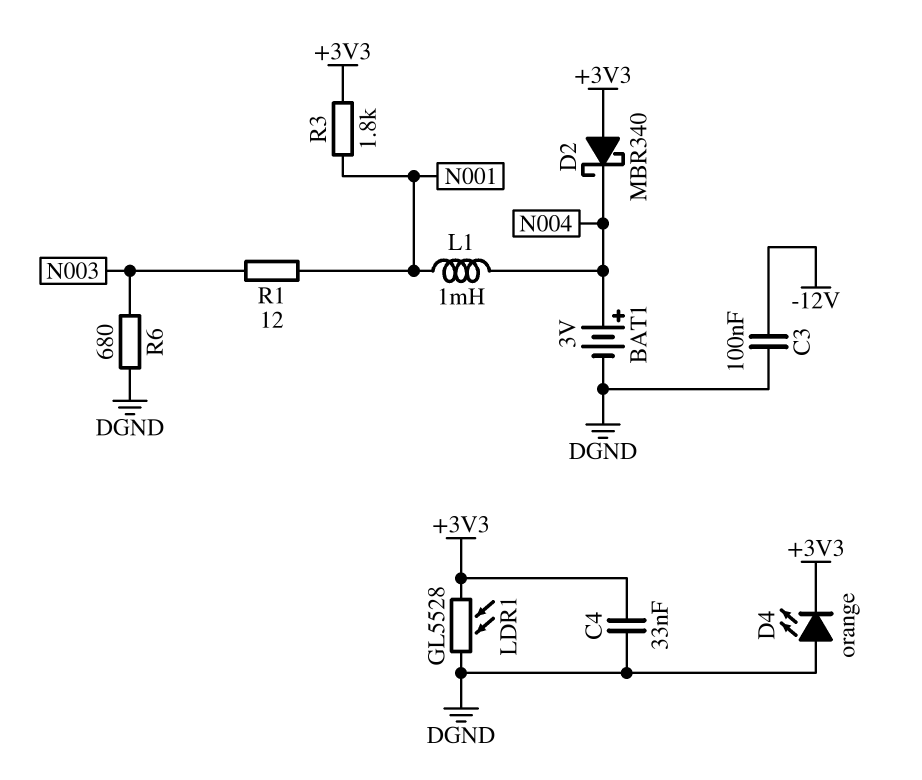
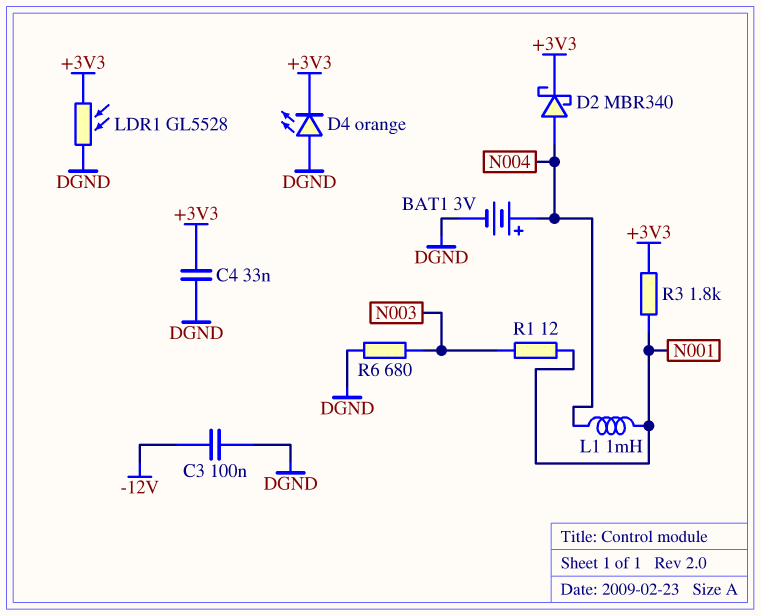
D2: schottky MBR340 (A +3V3, K N004) -> schottky MBR340 (A N004, K +3V3)

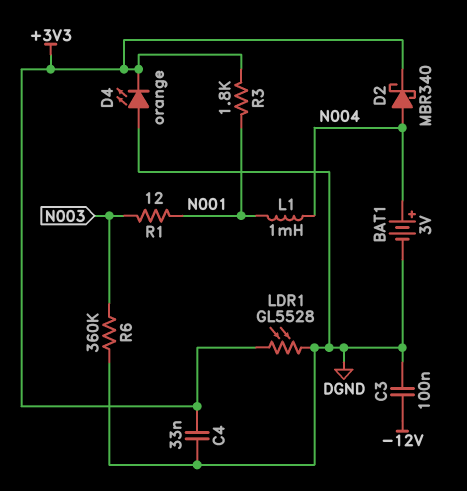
R6: 680 (DGND, N003) -> 360k (DGND, N003)

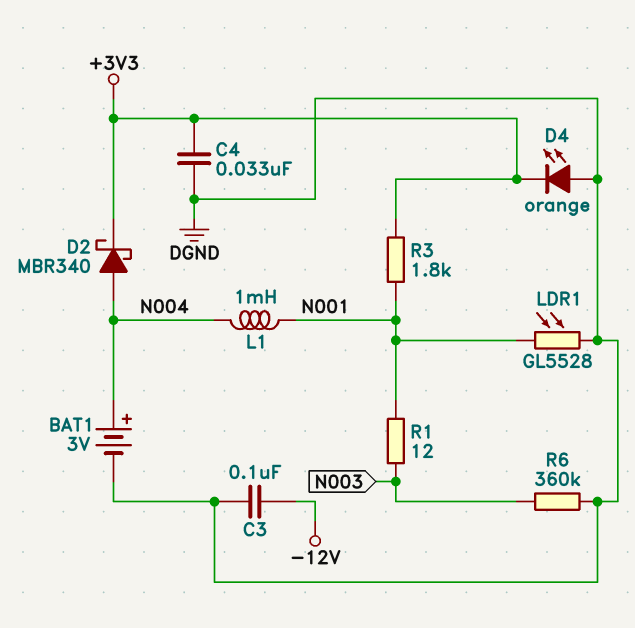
LDR1: GL5528 (+3V3, DGND) -> GL5528 (DGND, N001)

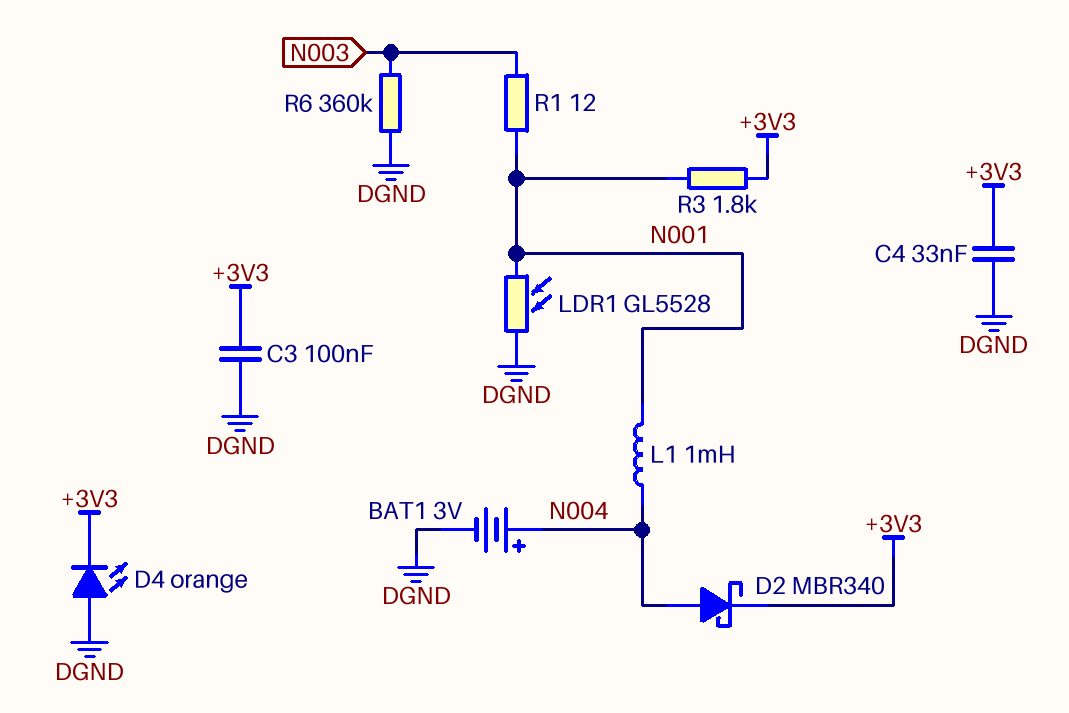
C3: 100nF (-12V, DGND) -> 100nF (+3V3, DGND)

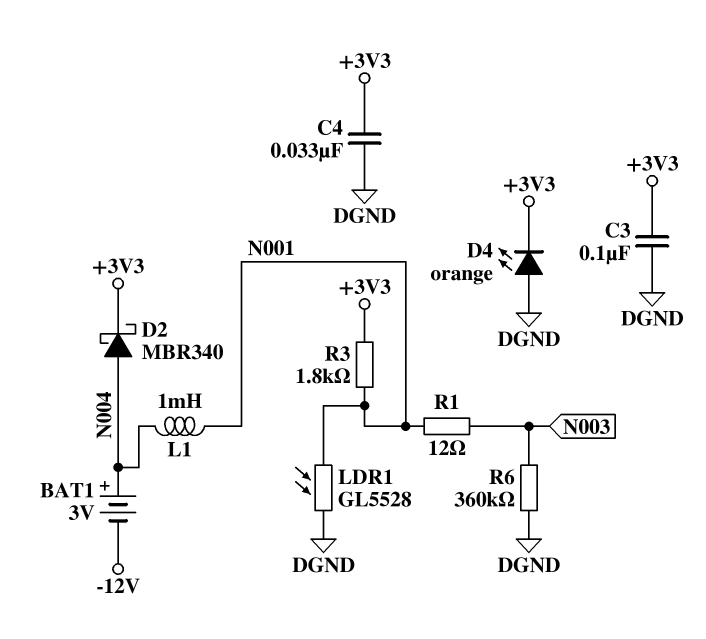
BAT1: 3V (plus N004, minus DGND) -> 3V (plus N004, minus -12V)

